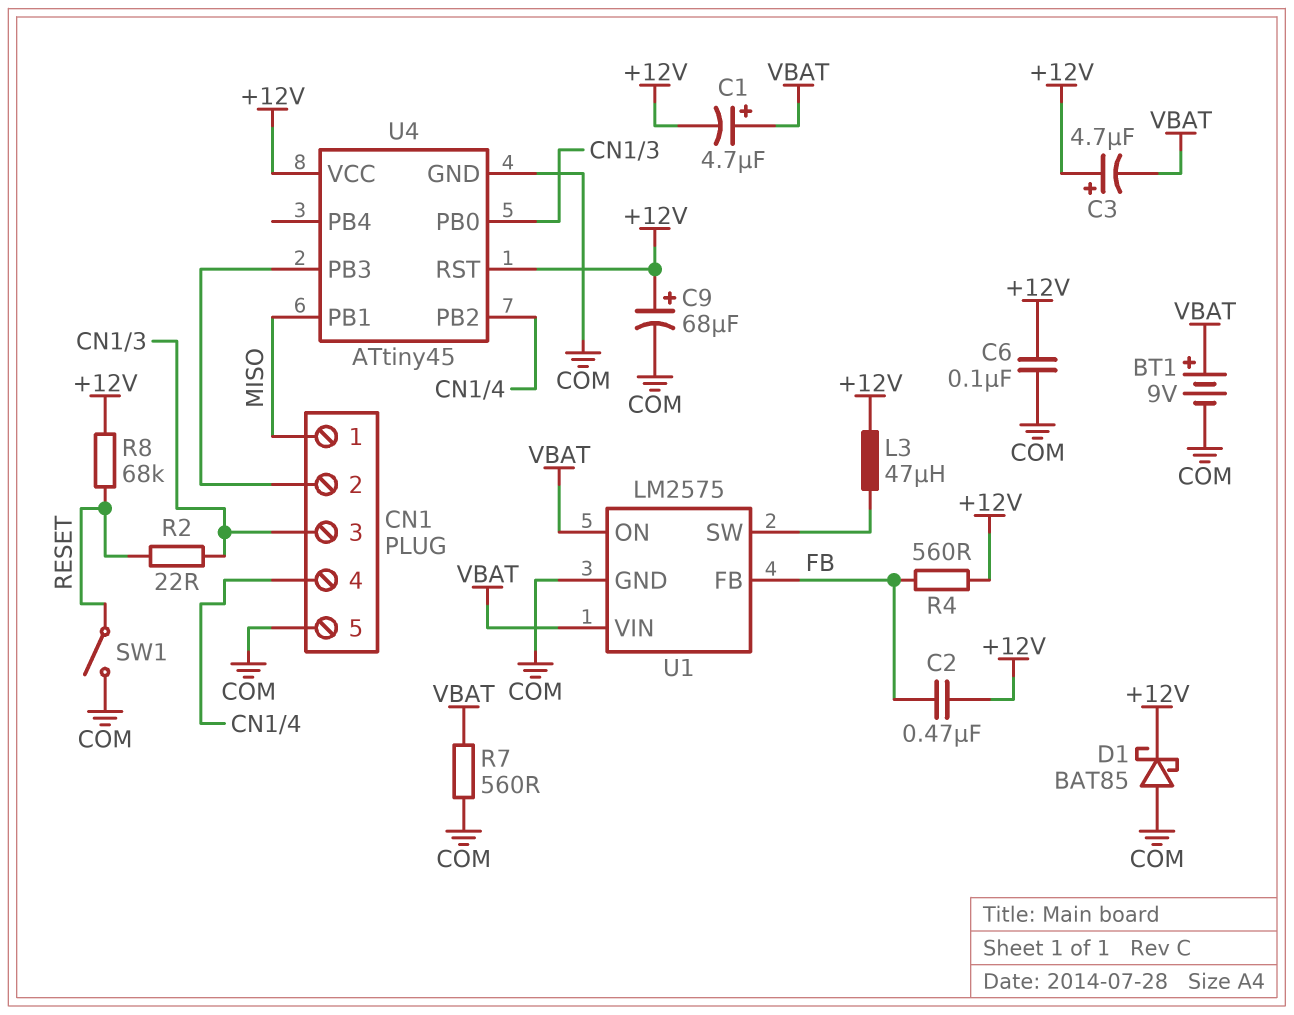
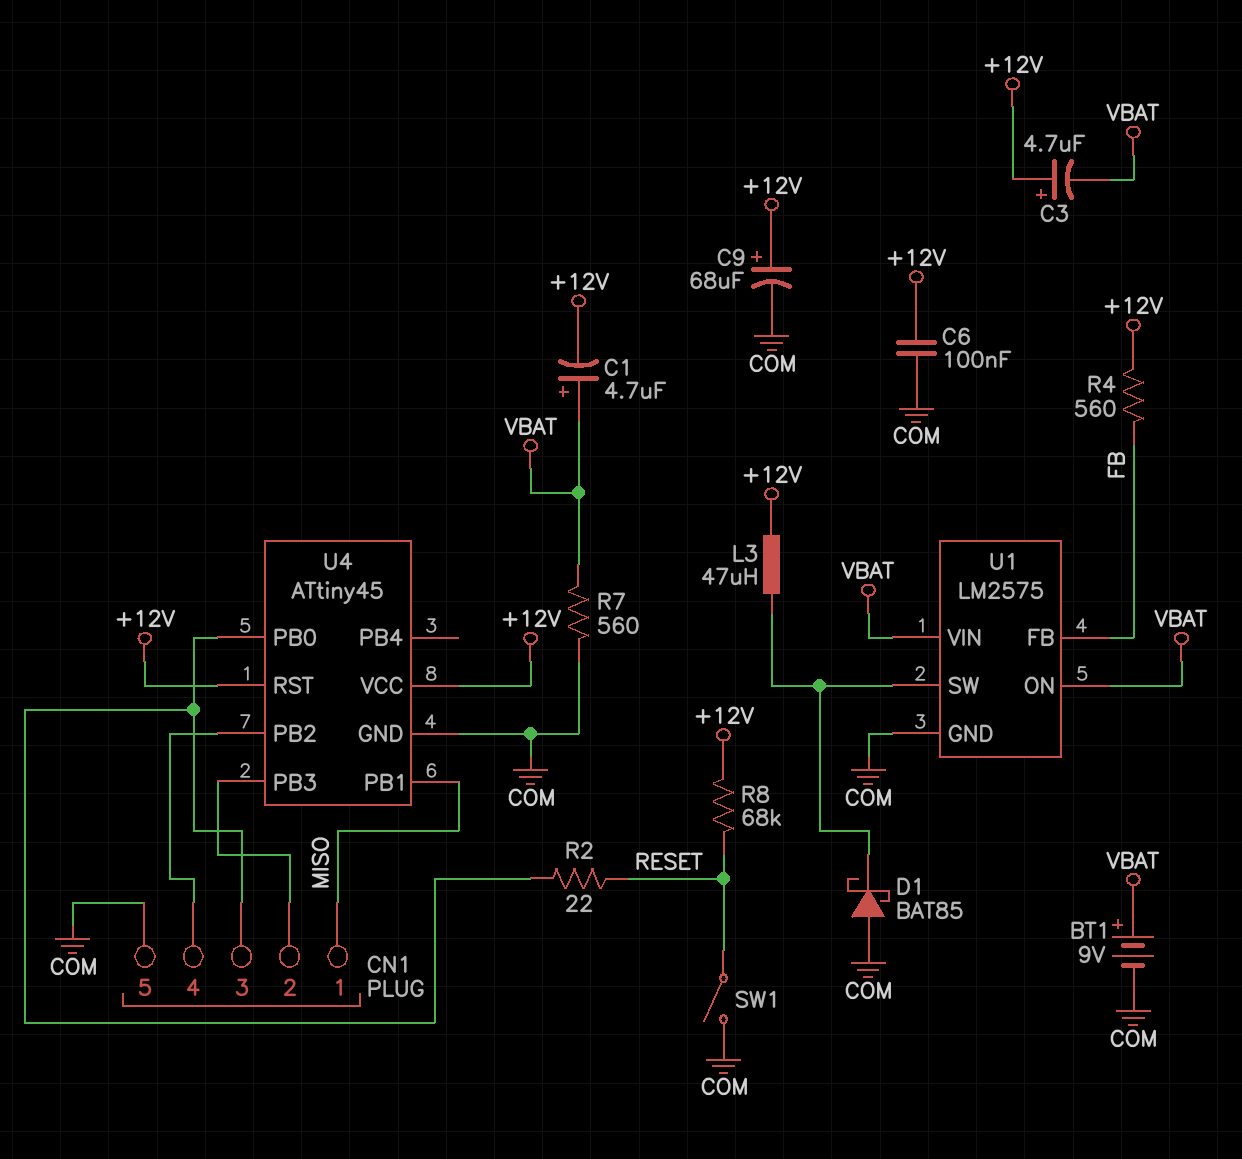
C2: 470nF (+12V, FB) -> none
D1: schottky BAT85 (A COM, K +12V) -> schottky BAT85 (A COM, K U1/SW)

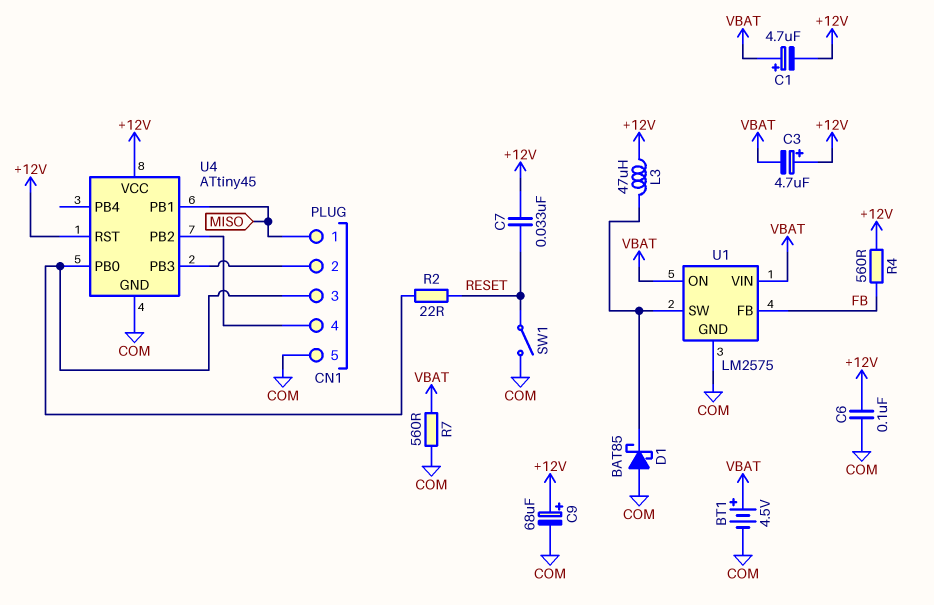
BT1: 9V (plus VBAT, minus COM) -> 4.5V (plus VBAT, minus COM)
C7: none -> 33nF (+12V, RESET)
R8: 68k (+12V, RESET) -> none

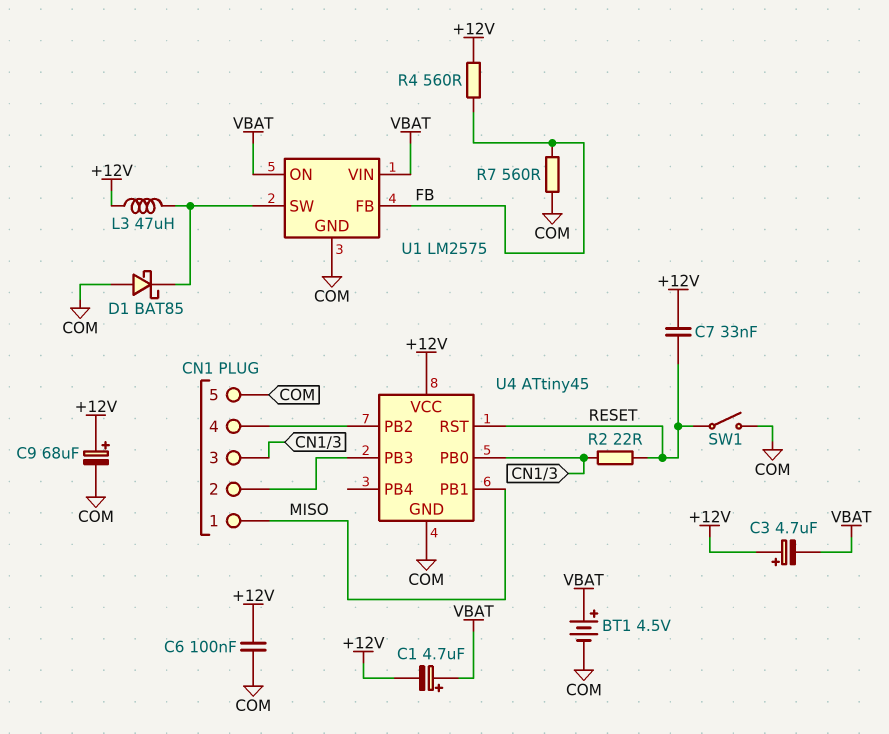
R7: 560 (COM, VBAT) -> 560 (COM, FB)
U4 pin RST: +12V -> RESET

